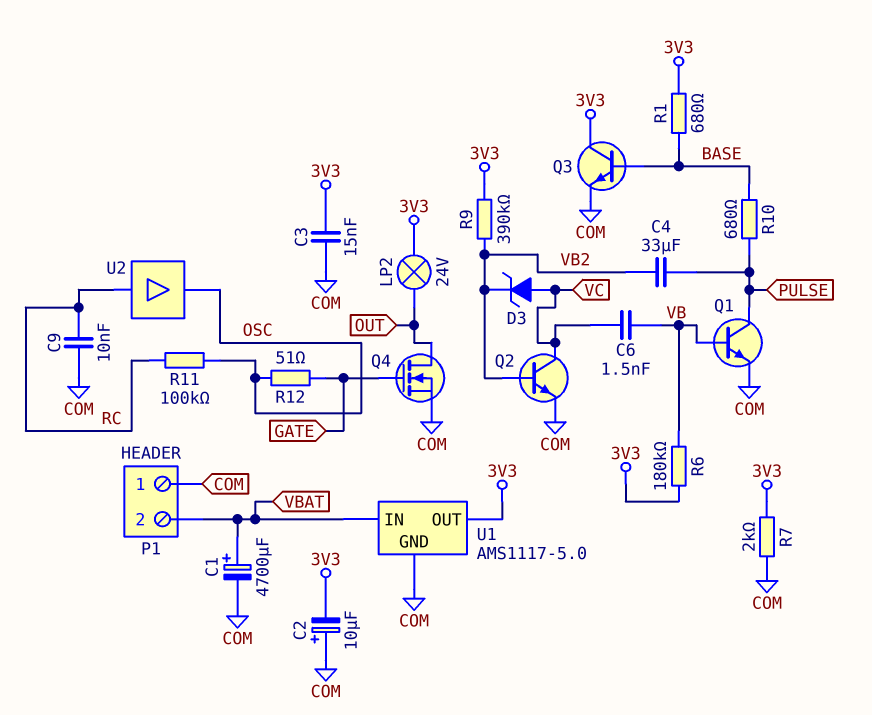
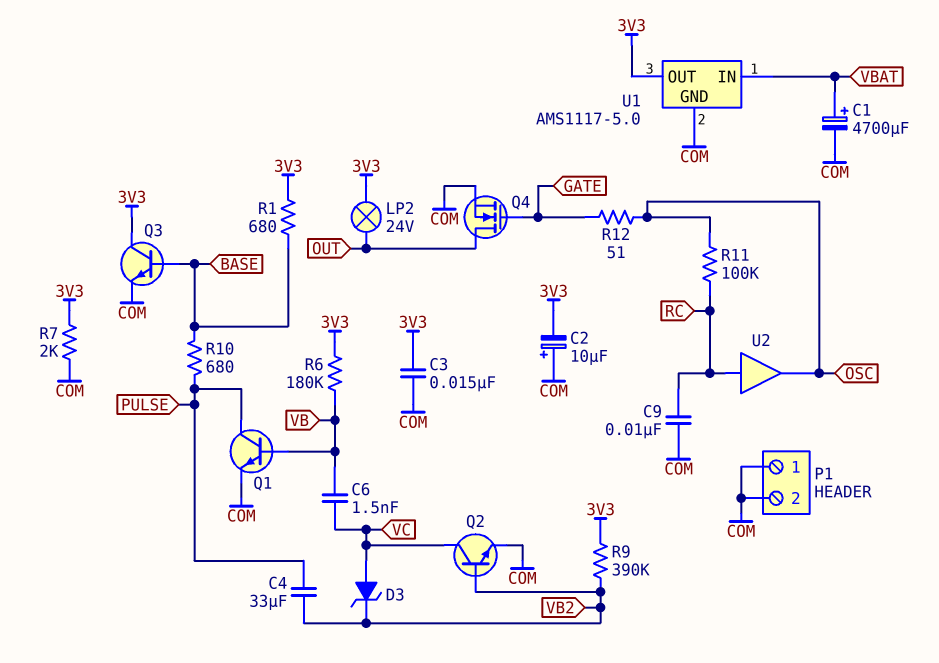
P1 pin 2: VBAT -> COM

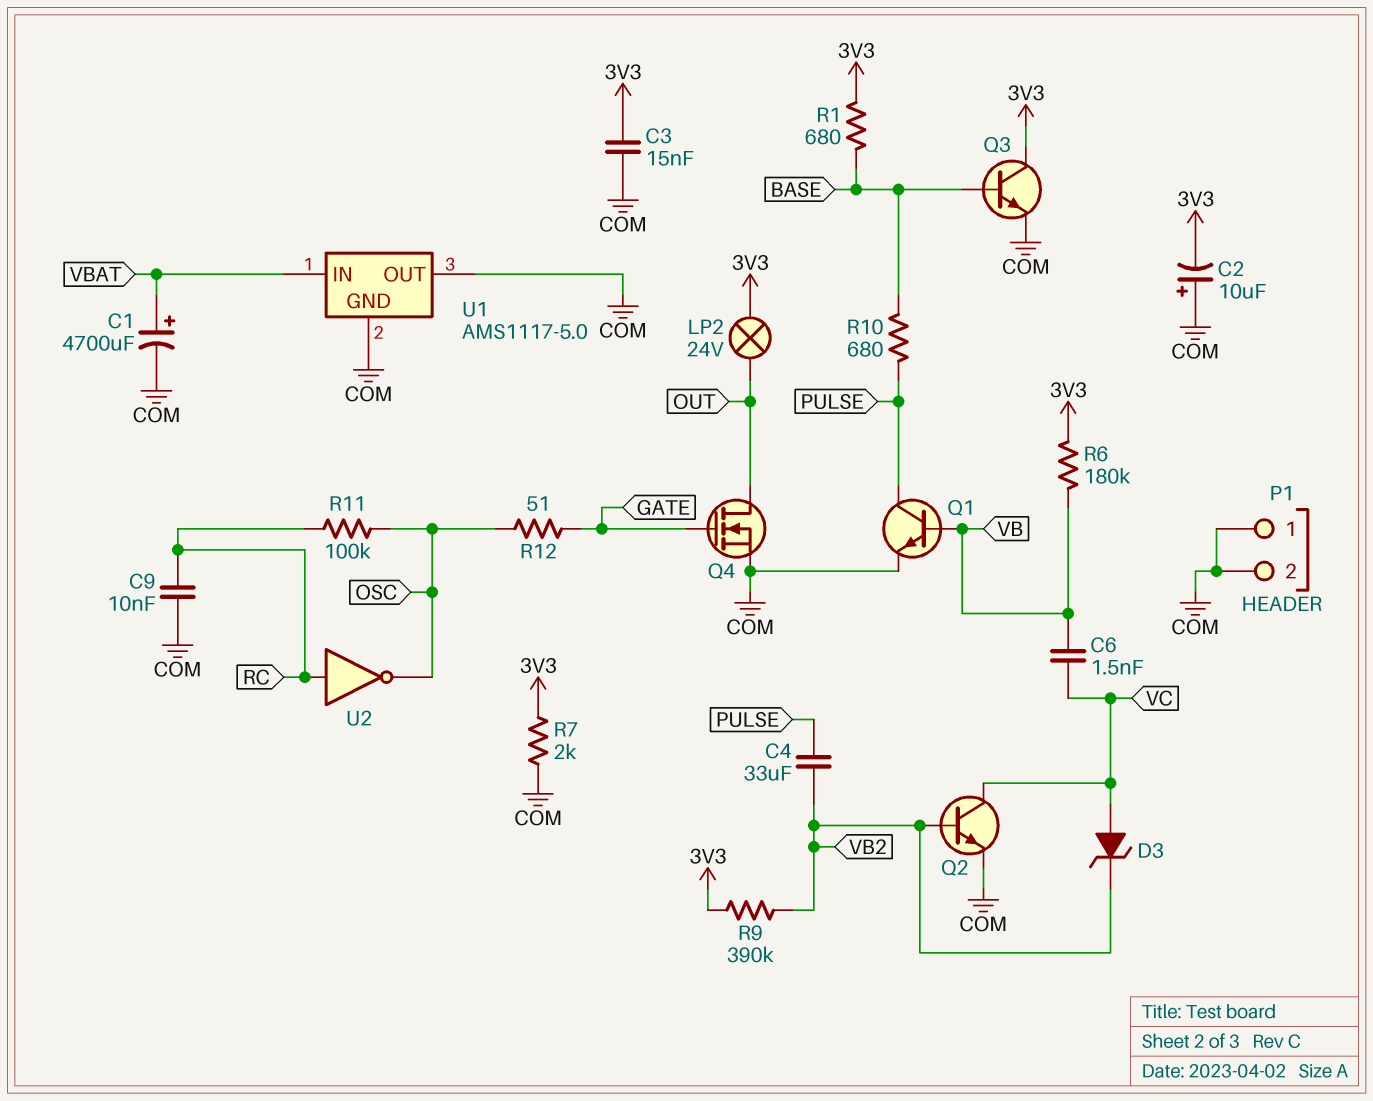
U1 pin OUT: 3V3 -> COM
U2: buffer (in RC, out OSC) -> NOT (in RC, out OSC)

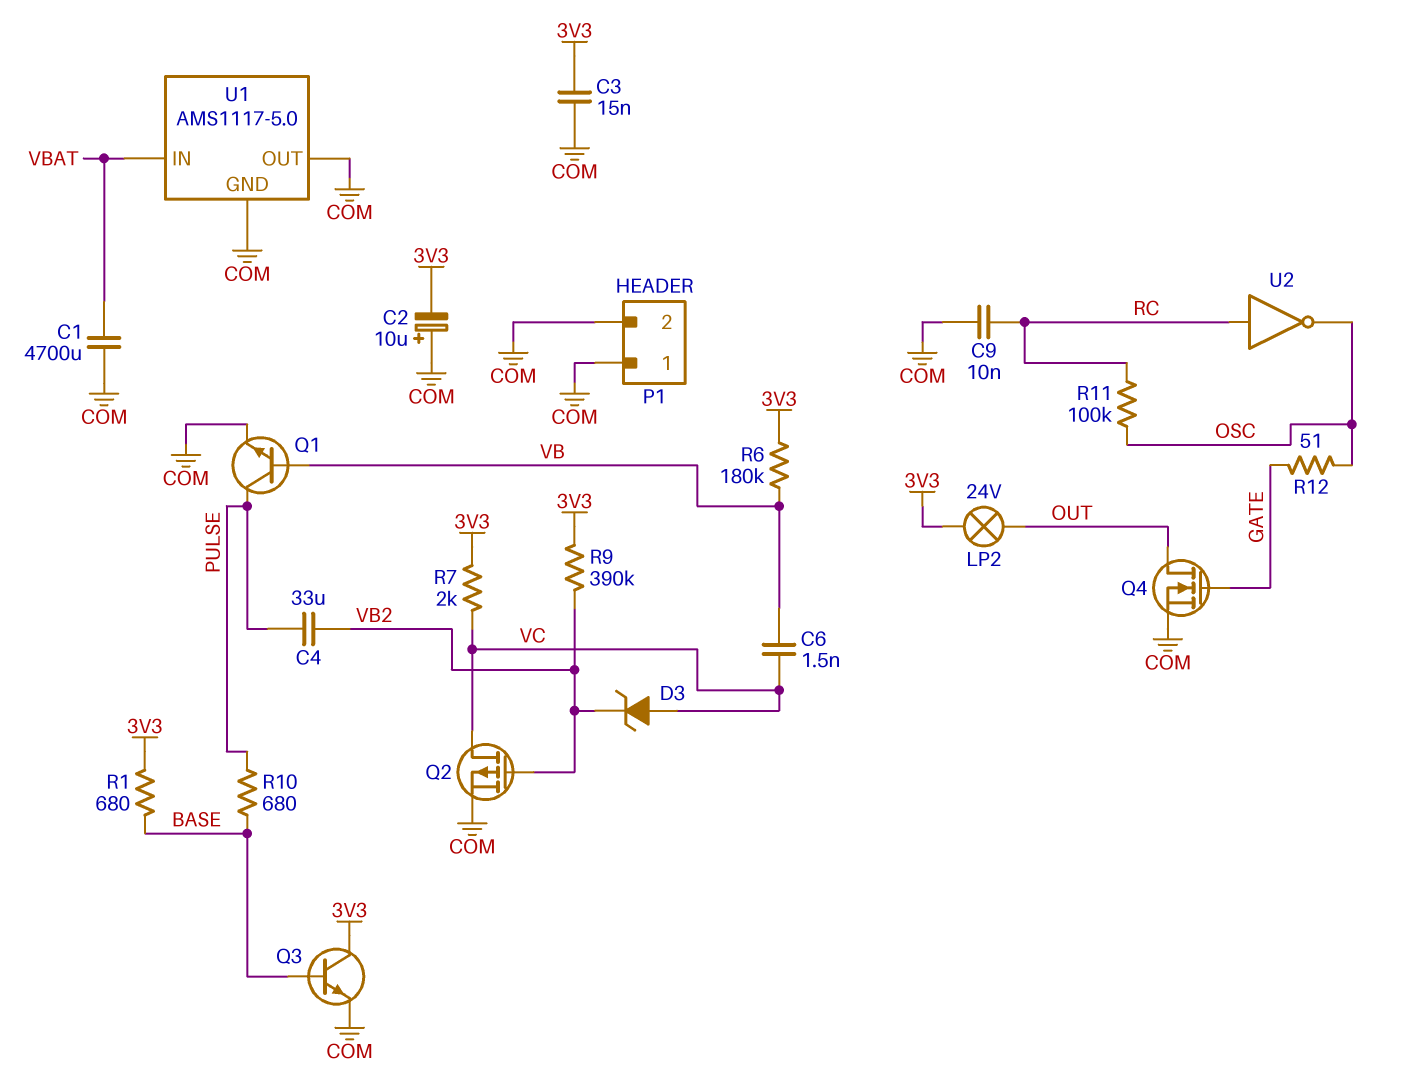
C1: 4700uF (plus VBAT, minus COM) -> 4700uF (COM, VBAT)
Q2: NPN (B VB2, C VC, E COM) -> PMOS (G VB2, D VC, S COM)
R7: 2k (3V3, COM) -> 2k (3V3, VC)

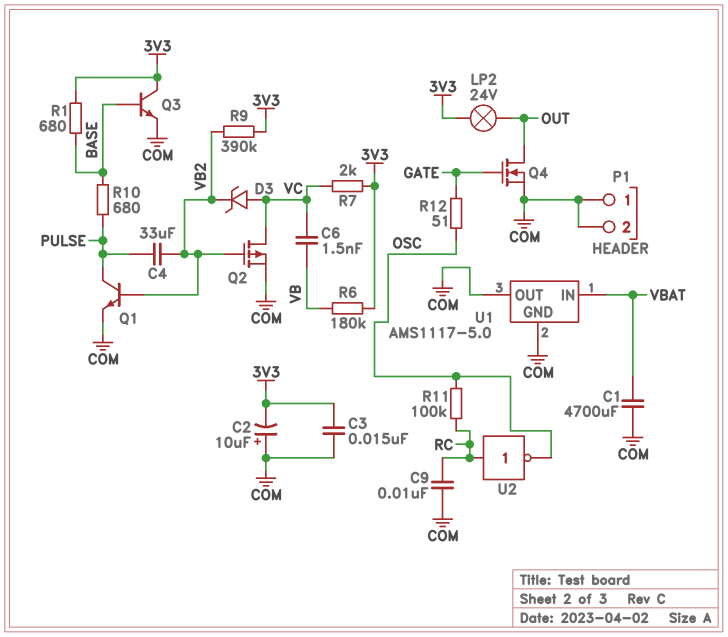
Q1: NPN (B VB, C PULSE, E COM) -> NPN (B VB2, C PULSE, E COM)

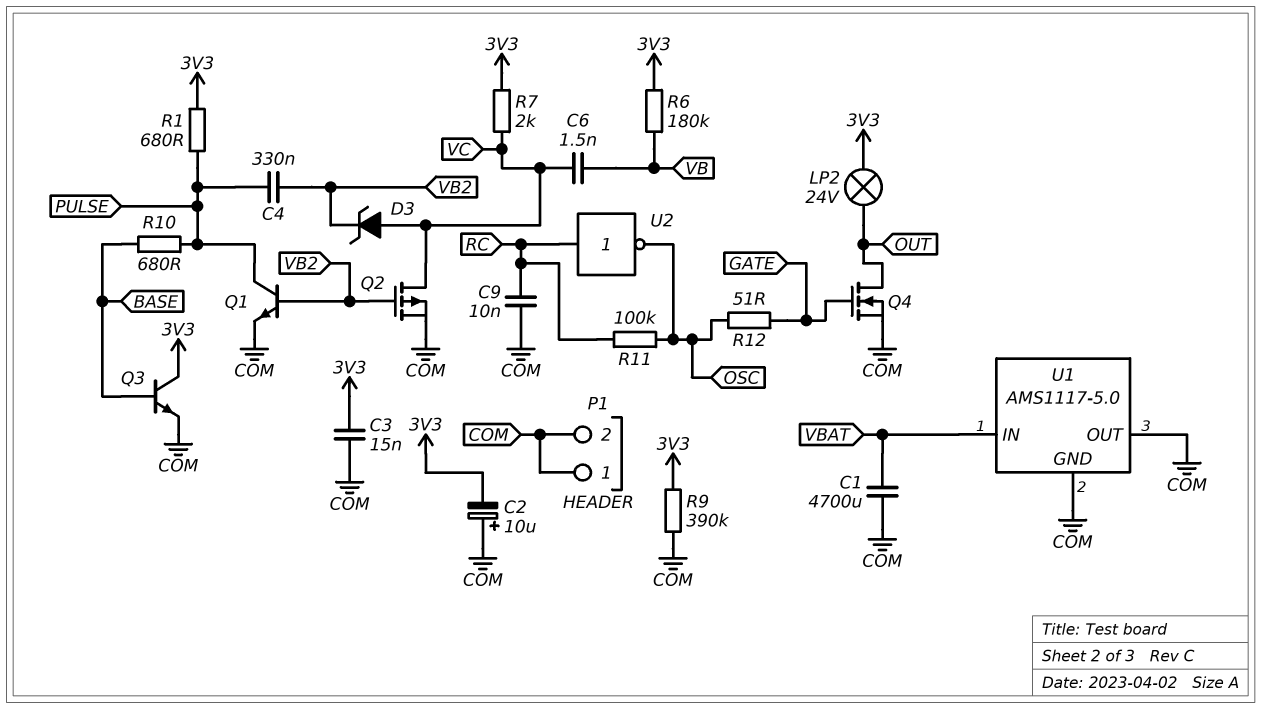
C4: 33uF (PULSE, VB2) -> 330nF (PULSE, VB2)
R1: 680 (3V3, BASE) -> 680 (3V3, PULSE)
R9: 390k (3V3, VB2) -> 390k (3V3, COM)

